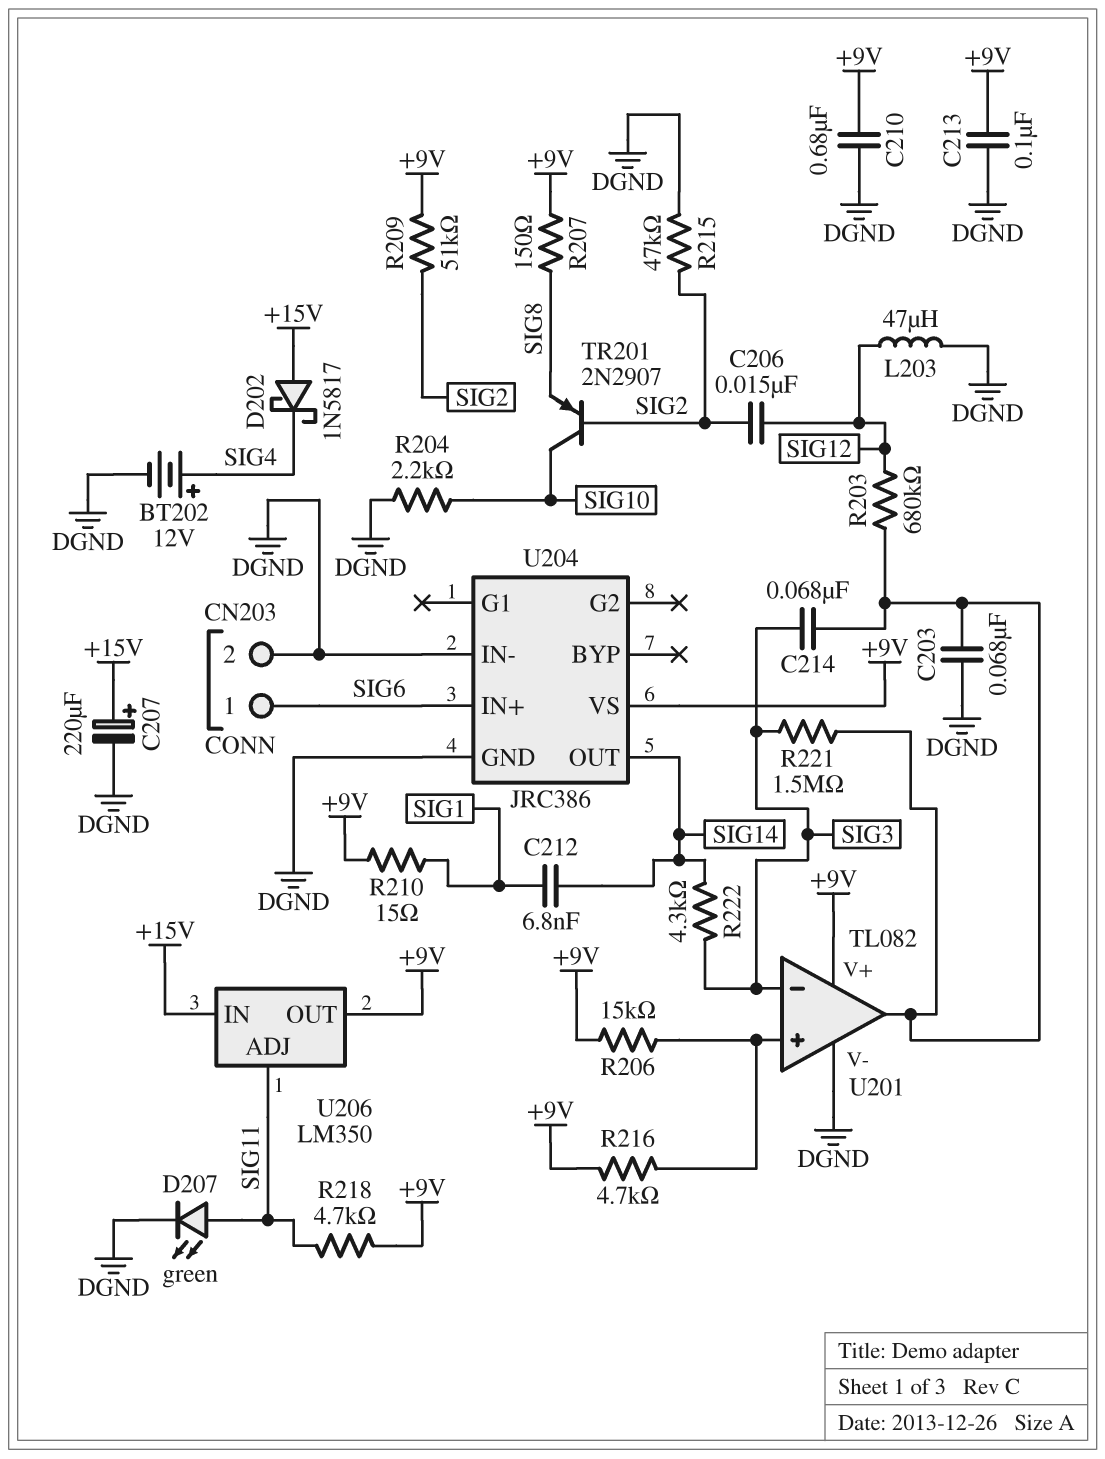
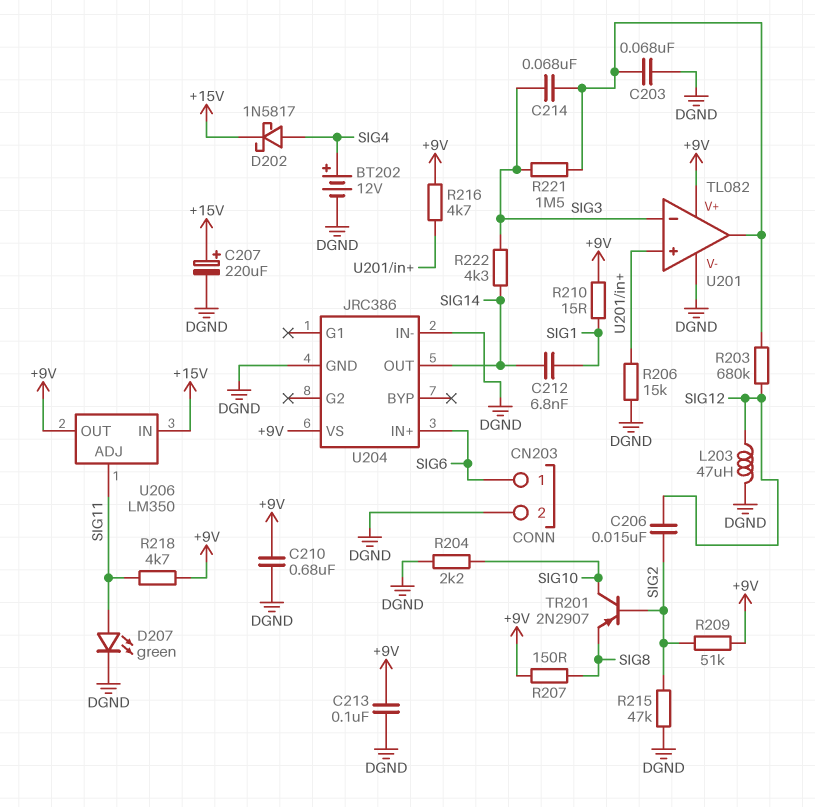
D202: schottky 1N5817 (A +15V, K SIG4) -> schottky 1N5817 (A SIG4, K +15V)
R206: 15k (+9V, U201/in+) -> 15k (DGND, U201/in+)

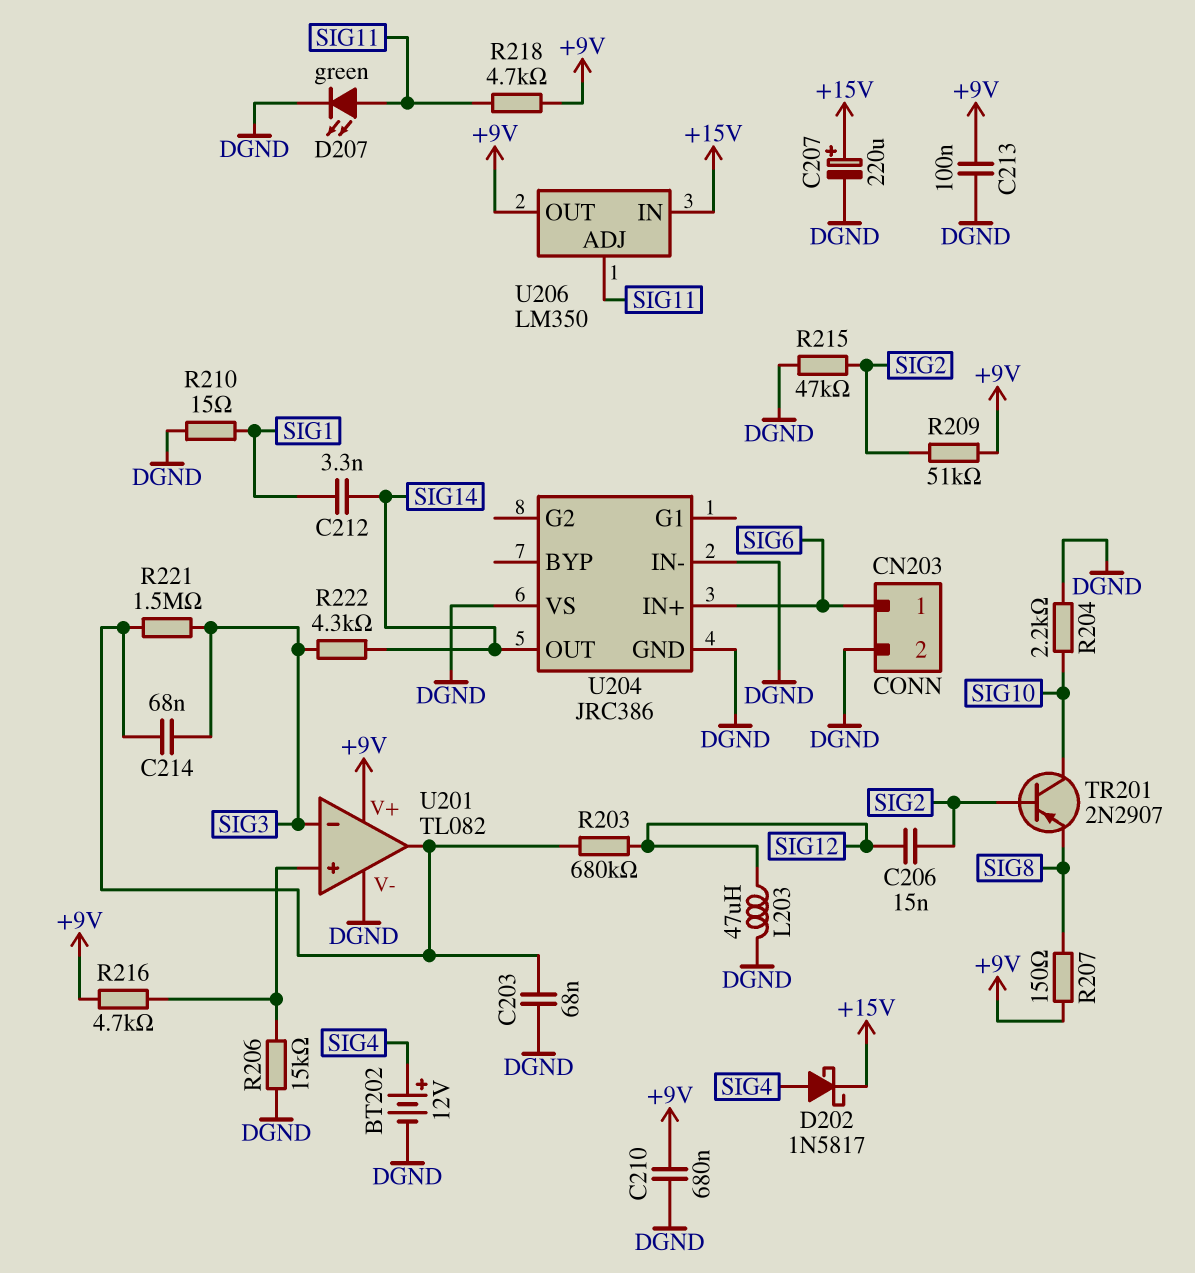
C212: 6.8nF (SIG1, SIG14) -> 3.3nF (SIG1, SIG14)
R210: 15 (+9V, SIG1) -> 15 (DGND, SIG1)
U204 pin VS: +9V -> DGND

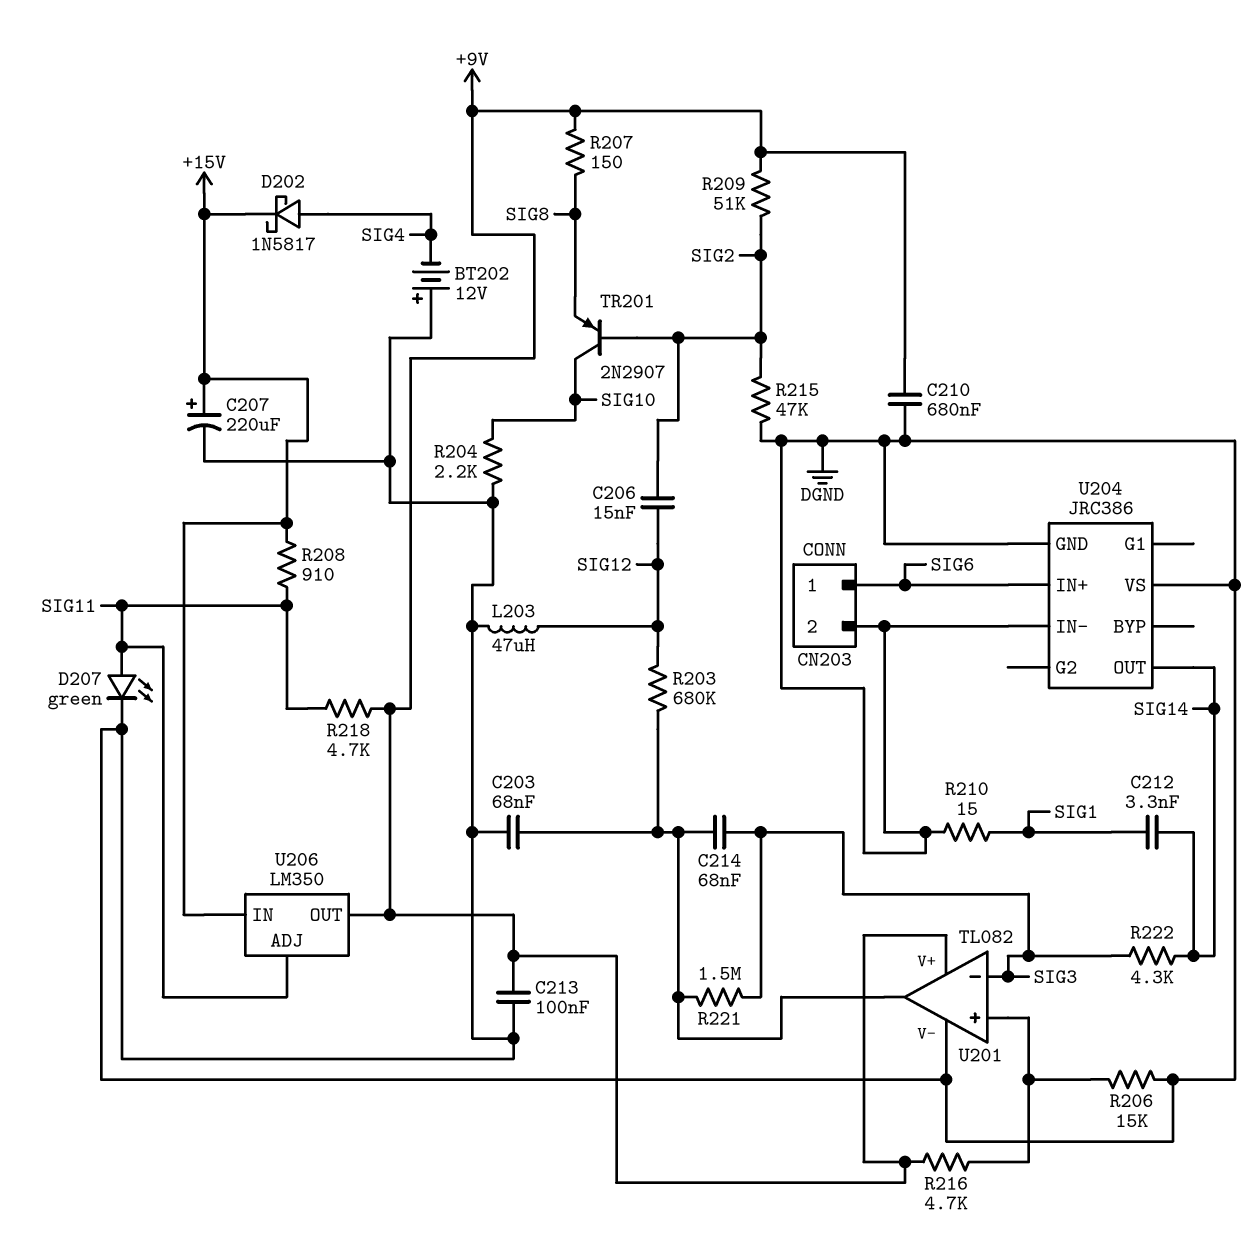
BT202: 12V (plus SIG4, minus DGND) -> 12V (plus DGND, minus SIG4)
R208: none -> 910 (+15V, SIG11)

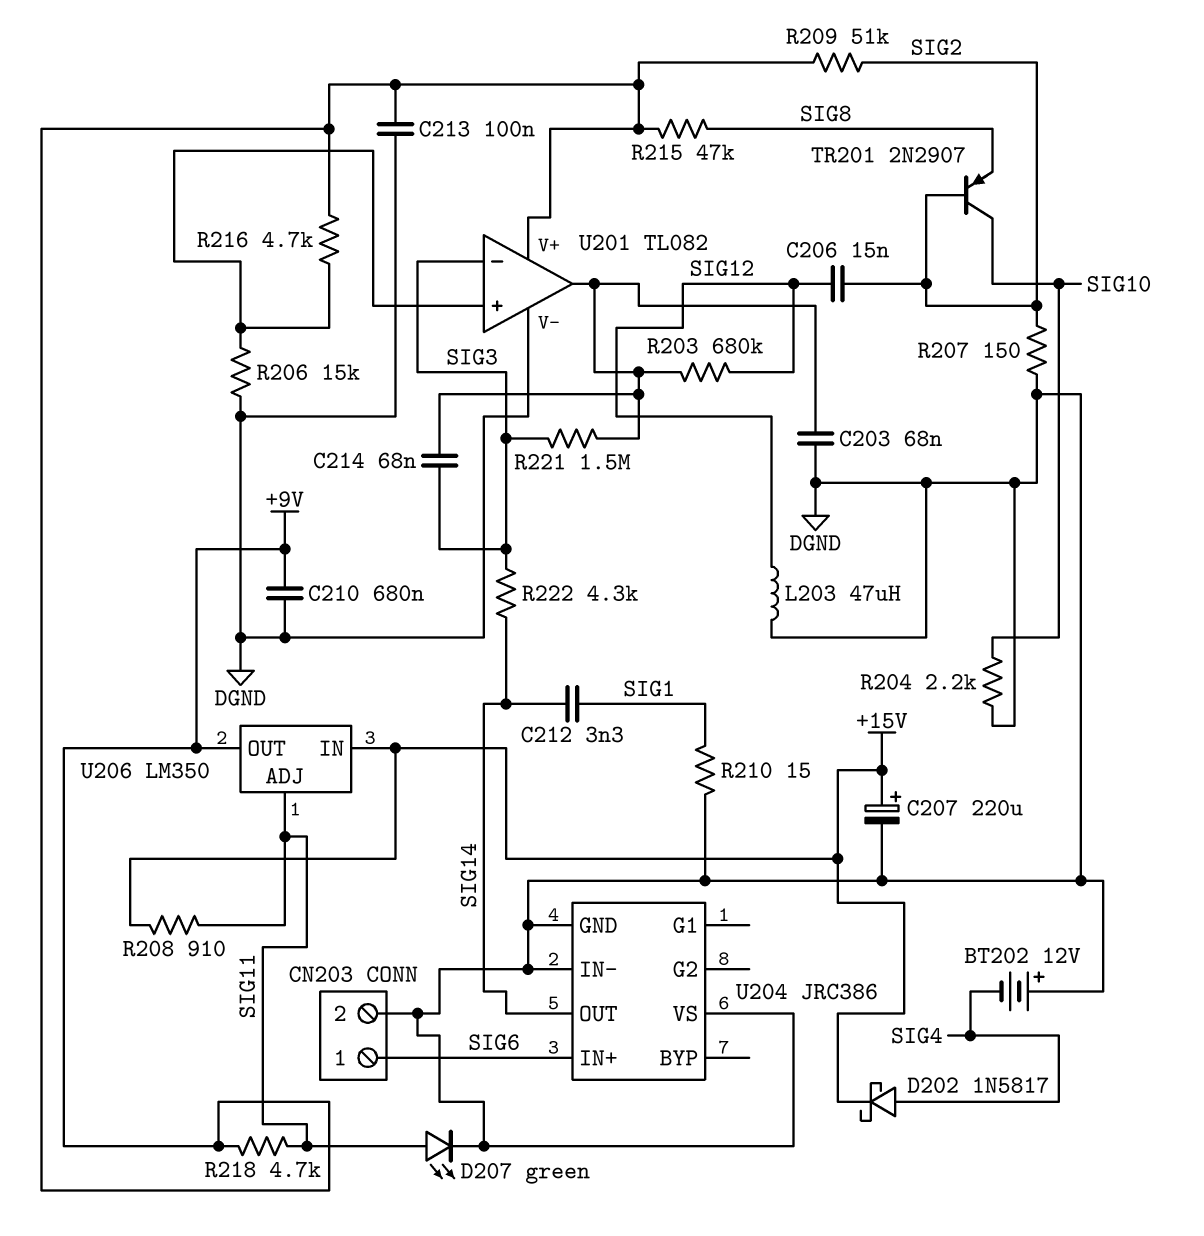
R207: 150 (+9V, SIG8) -> 150 (DGND, SIG2)
R215: 47k (DGND, SIG2) -> 47k (+9V, SIG8)

